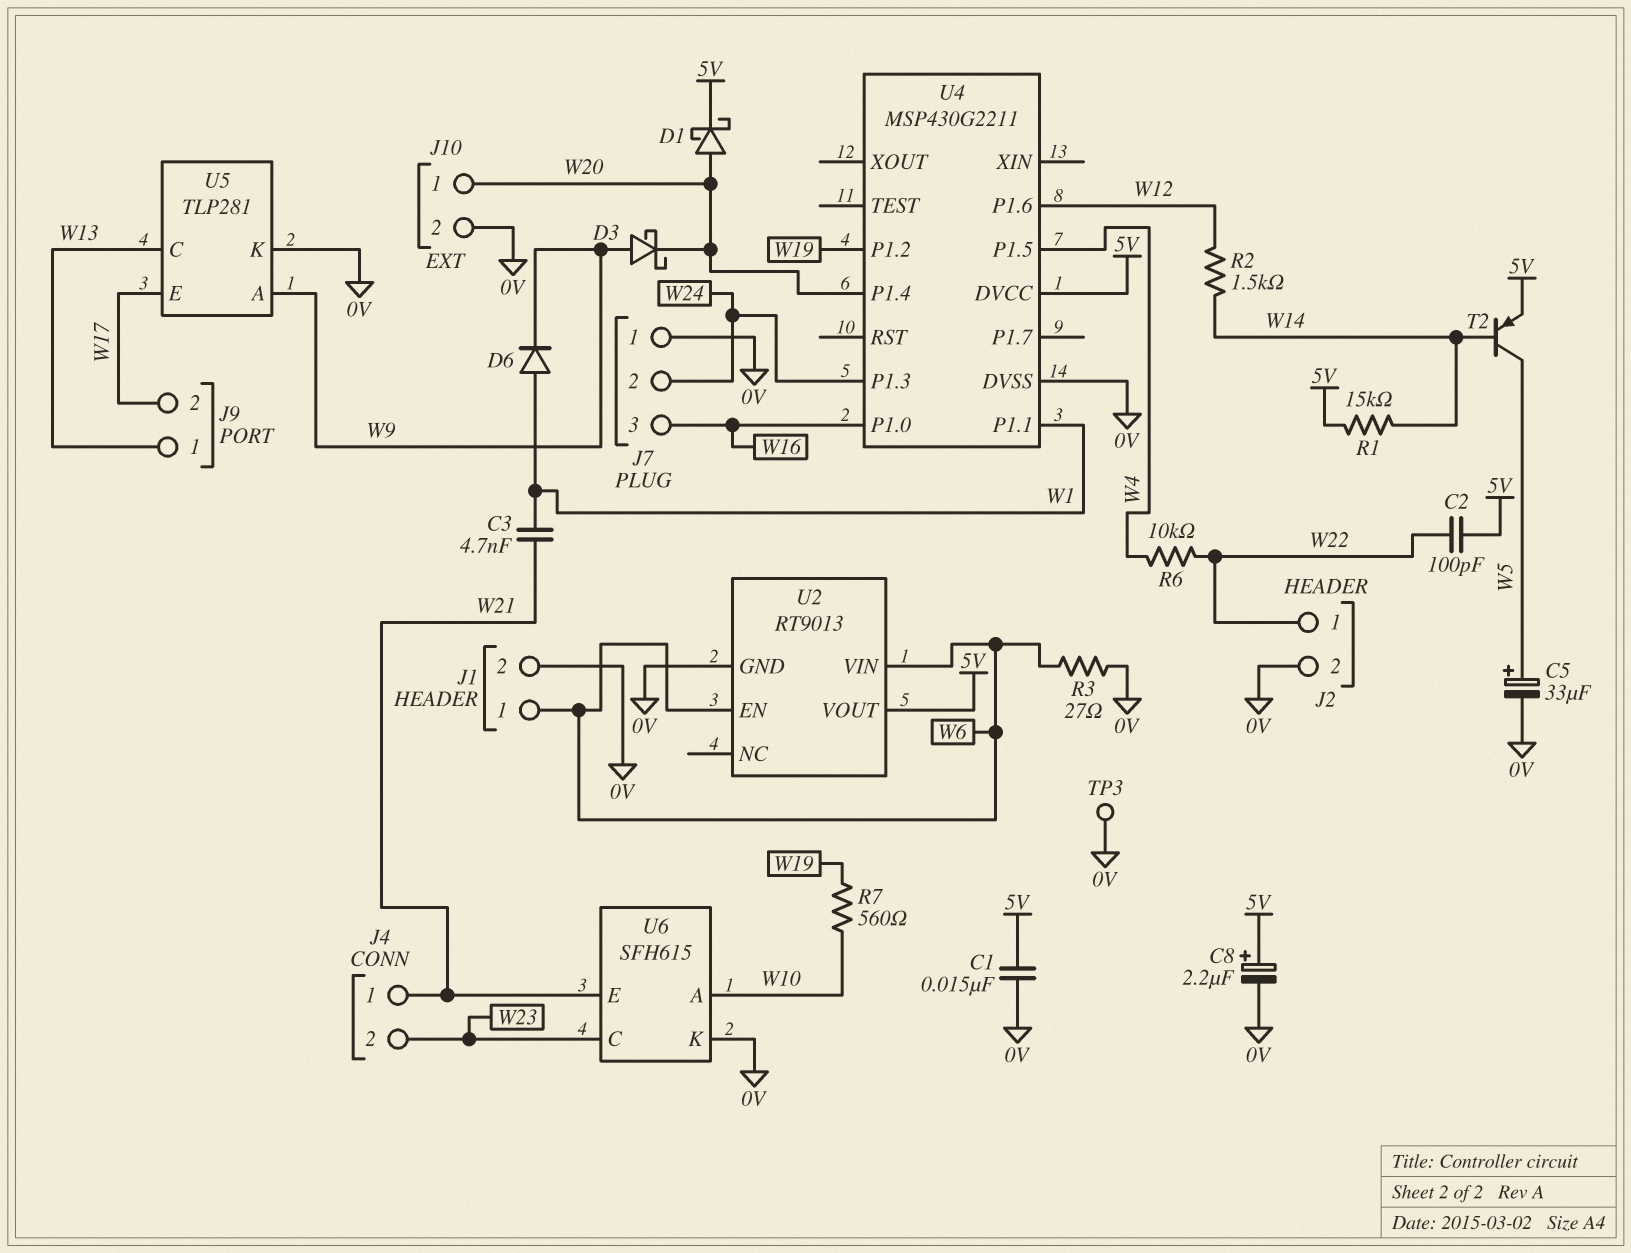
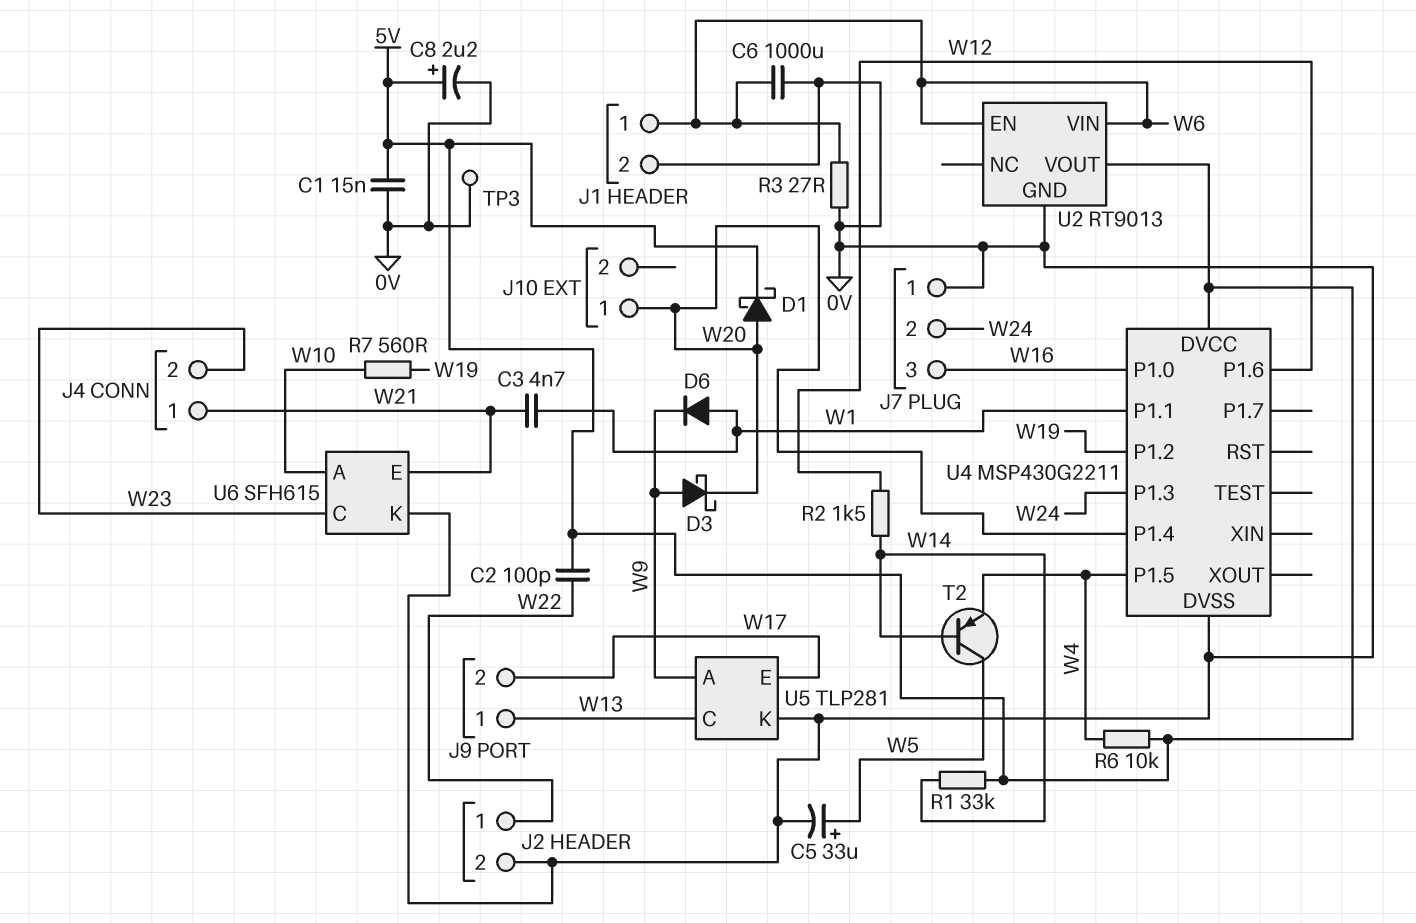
C6: none -> 1000uF (0V, W6)
J10 pin 2: 0V -> none
R1: 15k (5V, W14) -> 33k (5V, W14)
R6: 10k (W4, W22) -> 10k (5V, W4)
T2: PNP (B W14, C W5, E 5V) -> PNP (B W14, C W5, E W4)

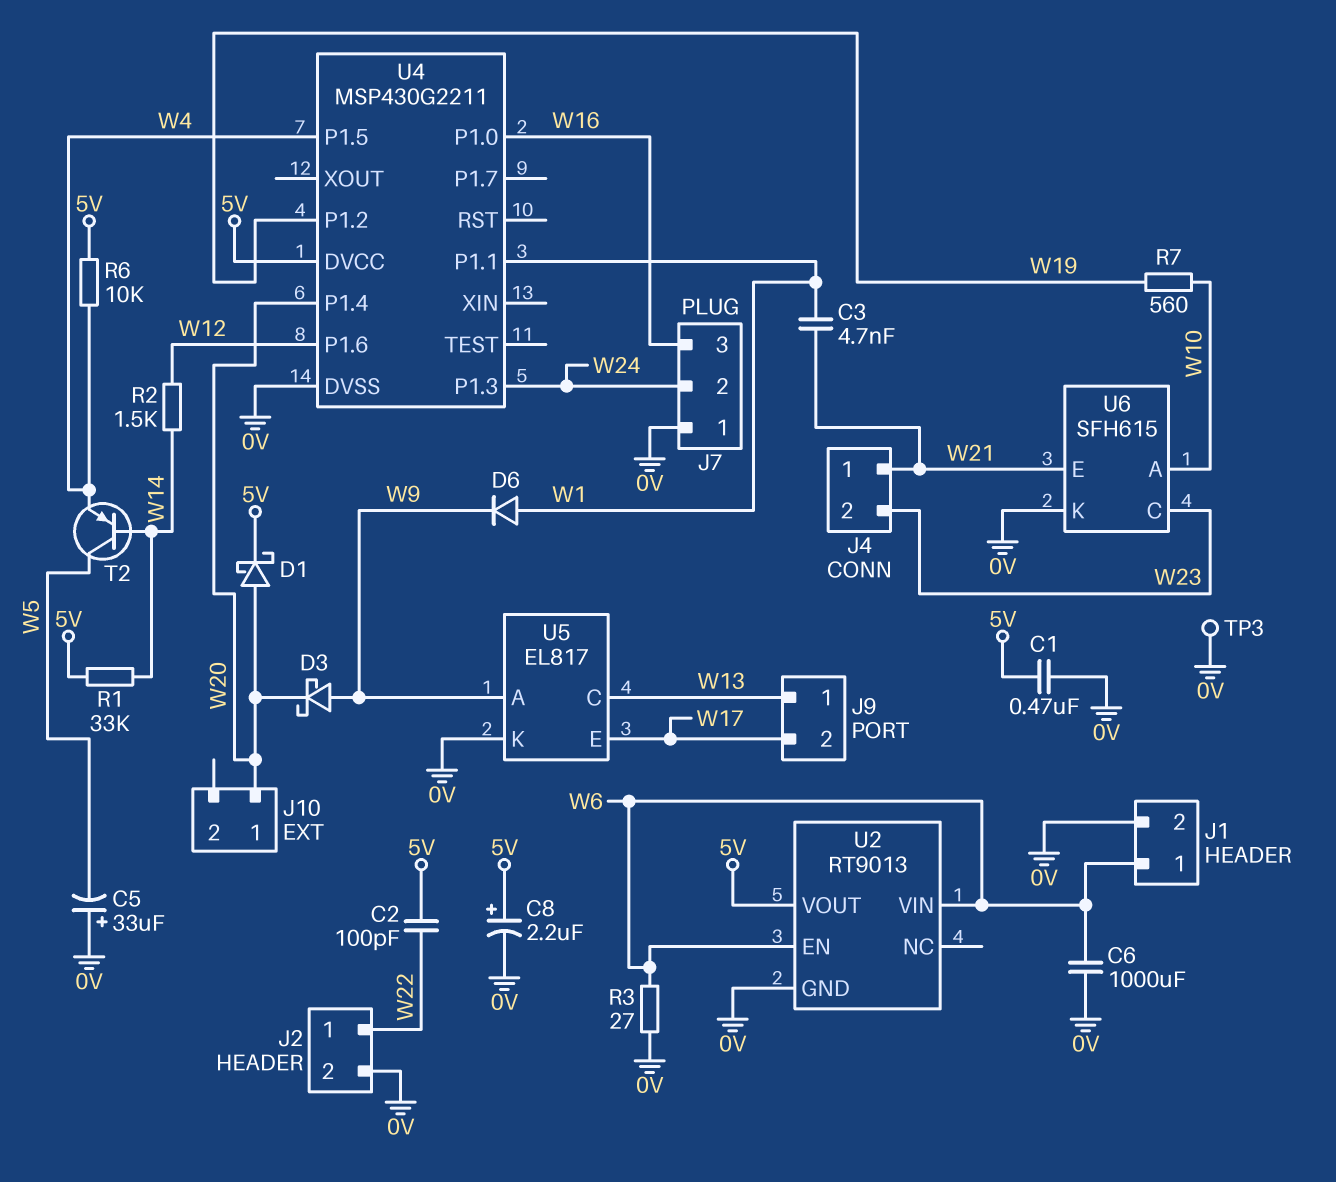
C1: 15nF (0V, 5V) -> 470nF (0V, 5V)
C5: 33uF (plus W5, minus 0V) -> 33uF (plus 0V, minus W5)
U5: TLP281 -> EL817

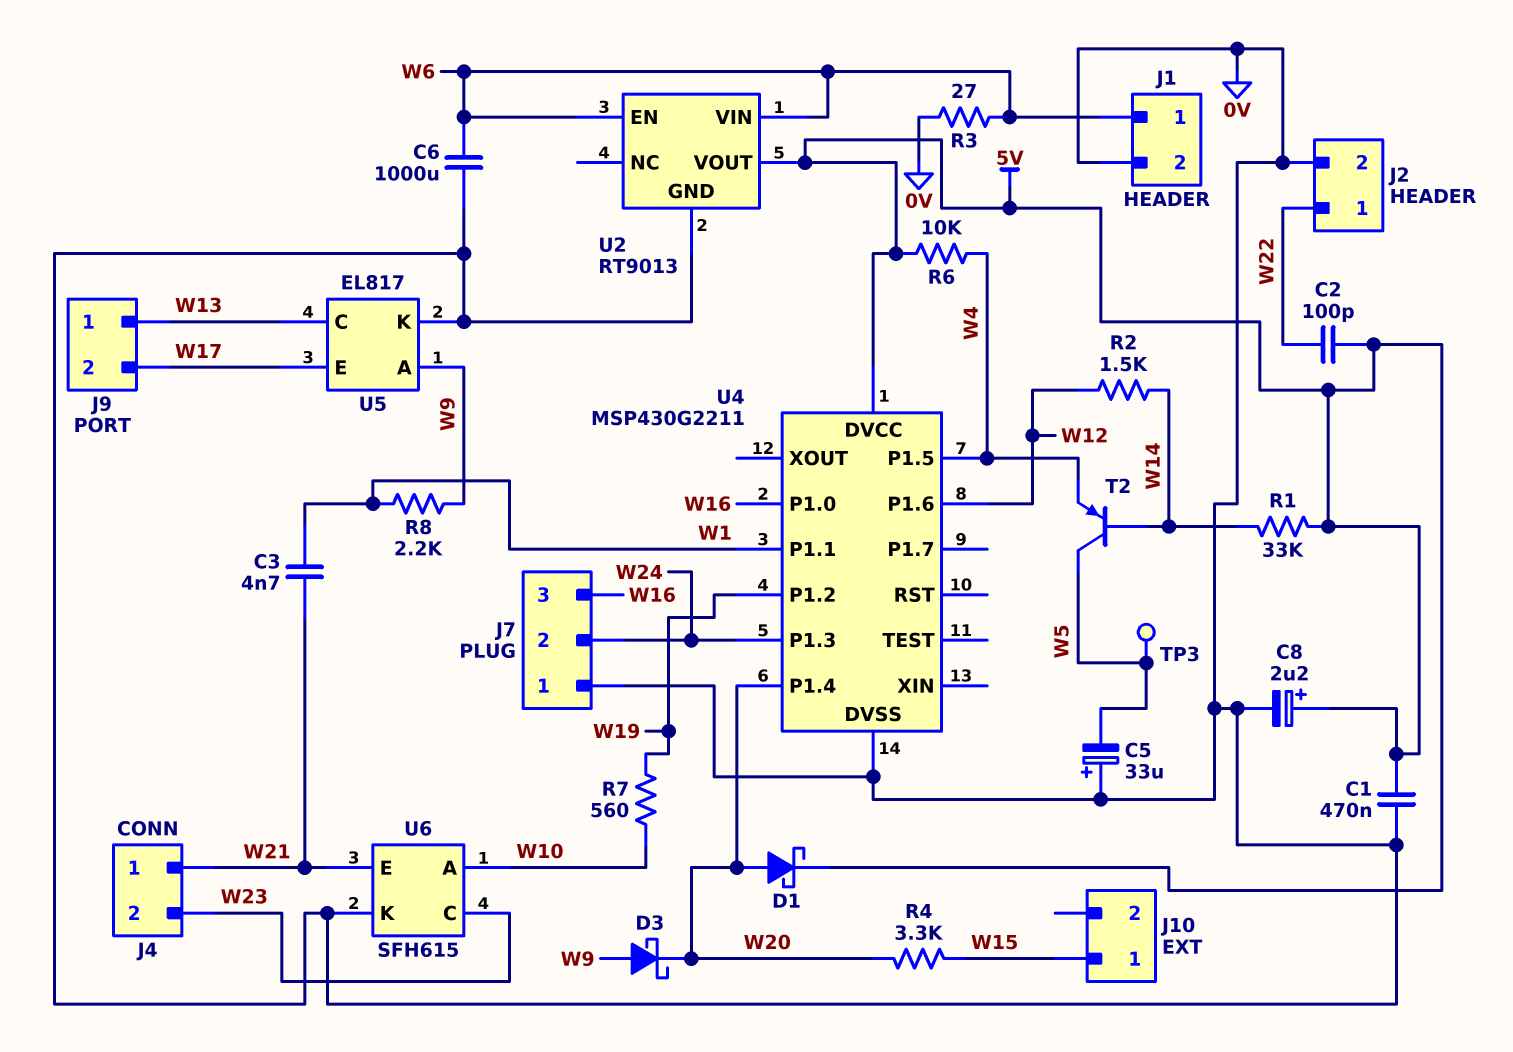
D6: diode (A W1, K W9) -> none
J10 pin 1: W20 -> W15
R4: none -> 3.3k (W15, W20)
R8: none -> 2.2k (W1, W9)
TP3: test point (0V) -> test point (W5)

